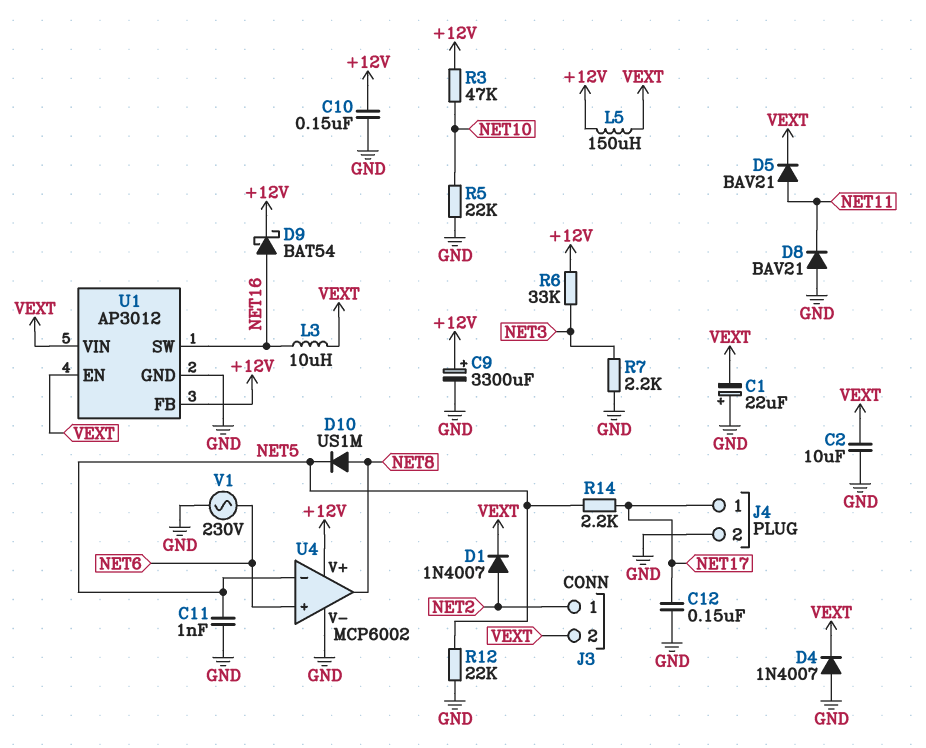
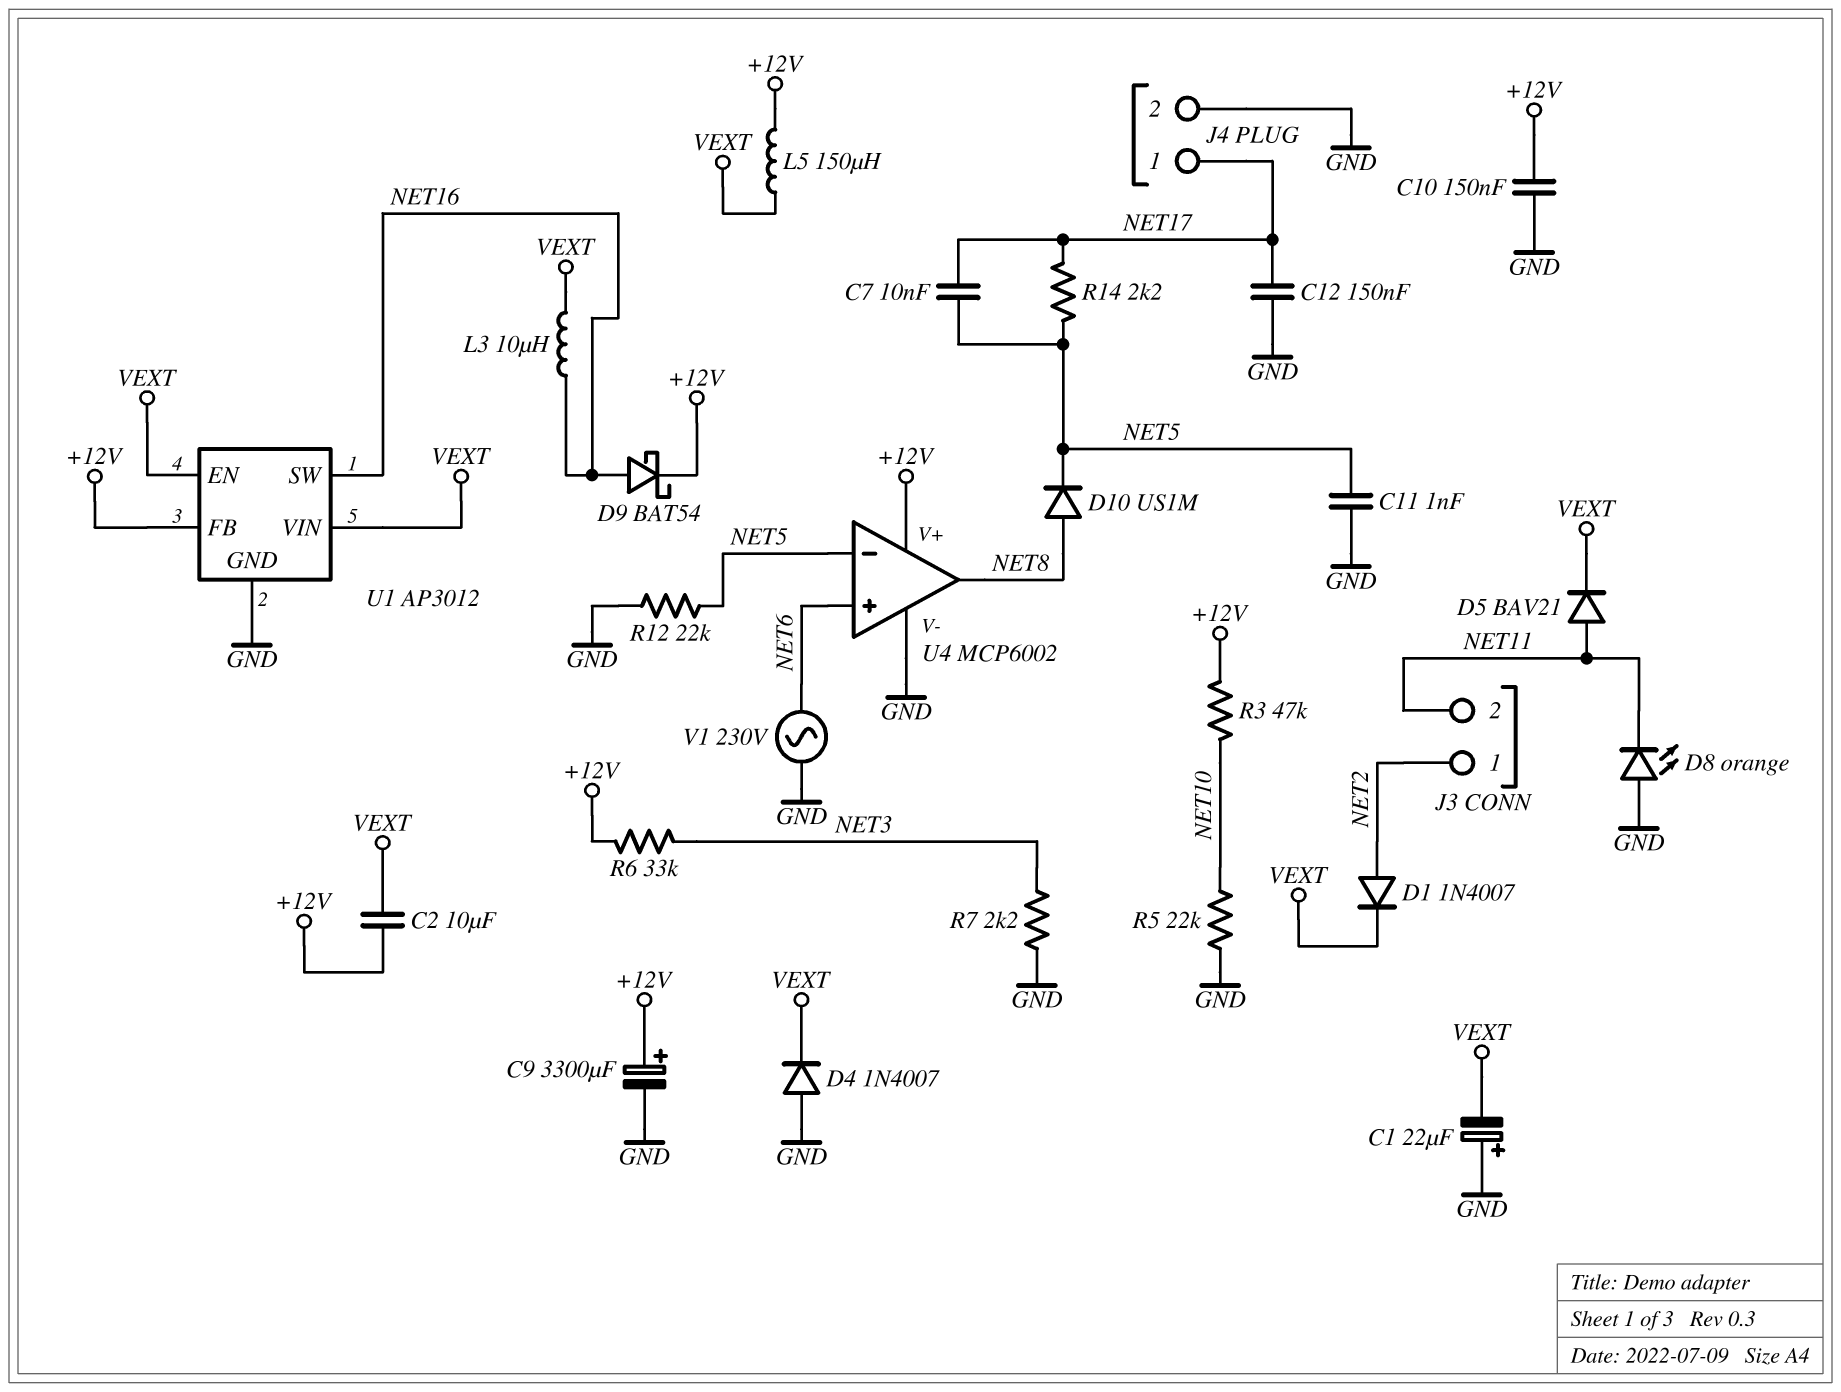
C2: 10uF (GND, VEXT) -> 10uF (+12V, VEXT)
C7: none -> 10nF (NET5, NET17)
D8: diode BAV21 (A GND, K NET11) -> LED orange (A GND, K NET11)
J3 pin 2: VEXT -> NET11

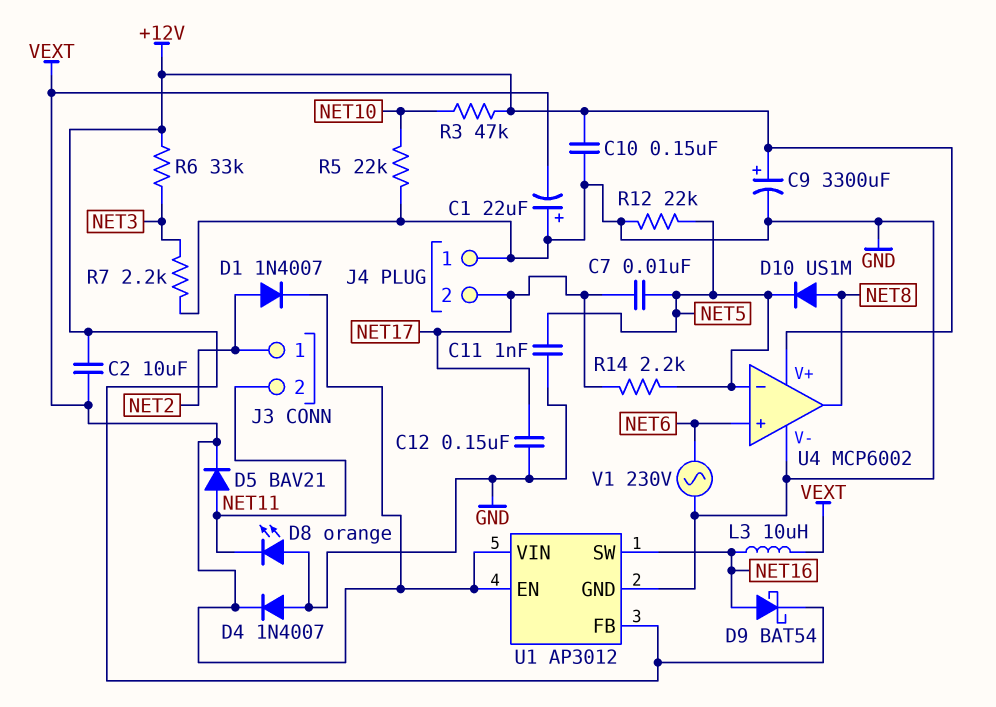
J4 pin 1: NET17 -> GND
J4 pin 2: GND -> NET17
L5: 150uH (+12V, VEXT) -> none

